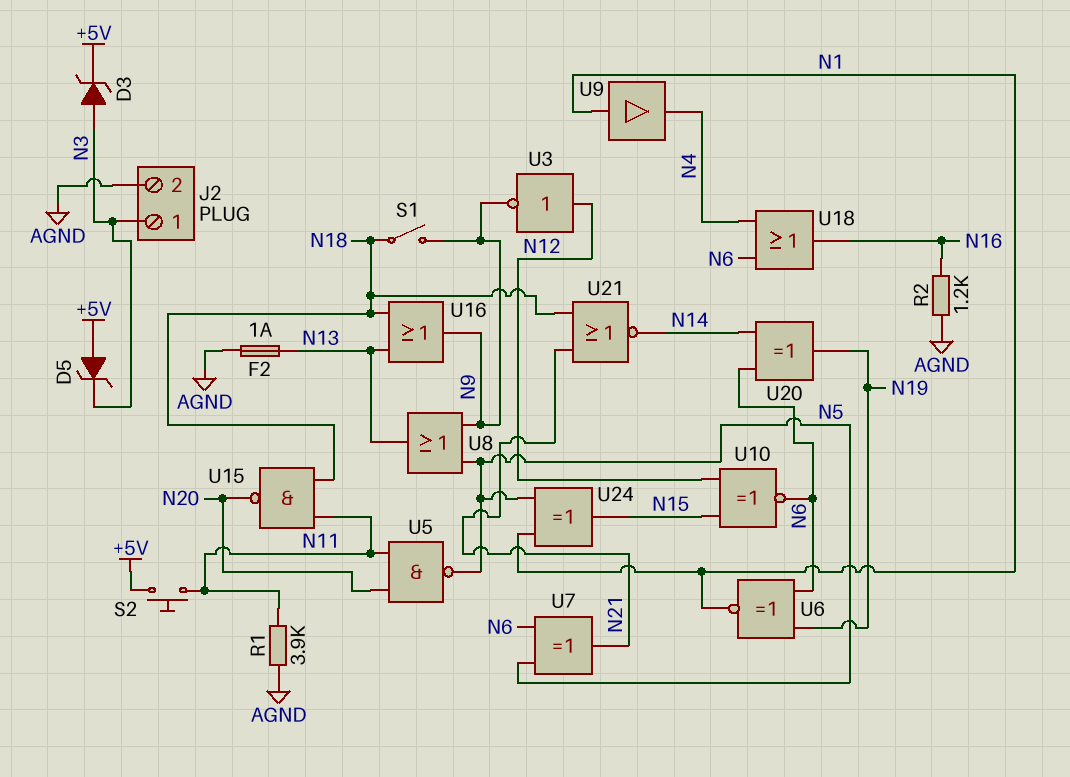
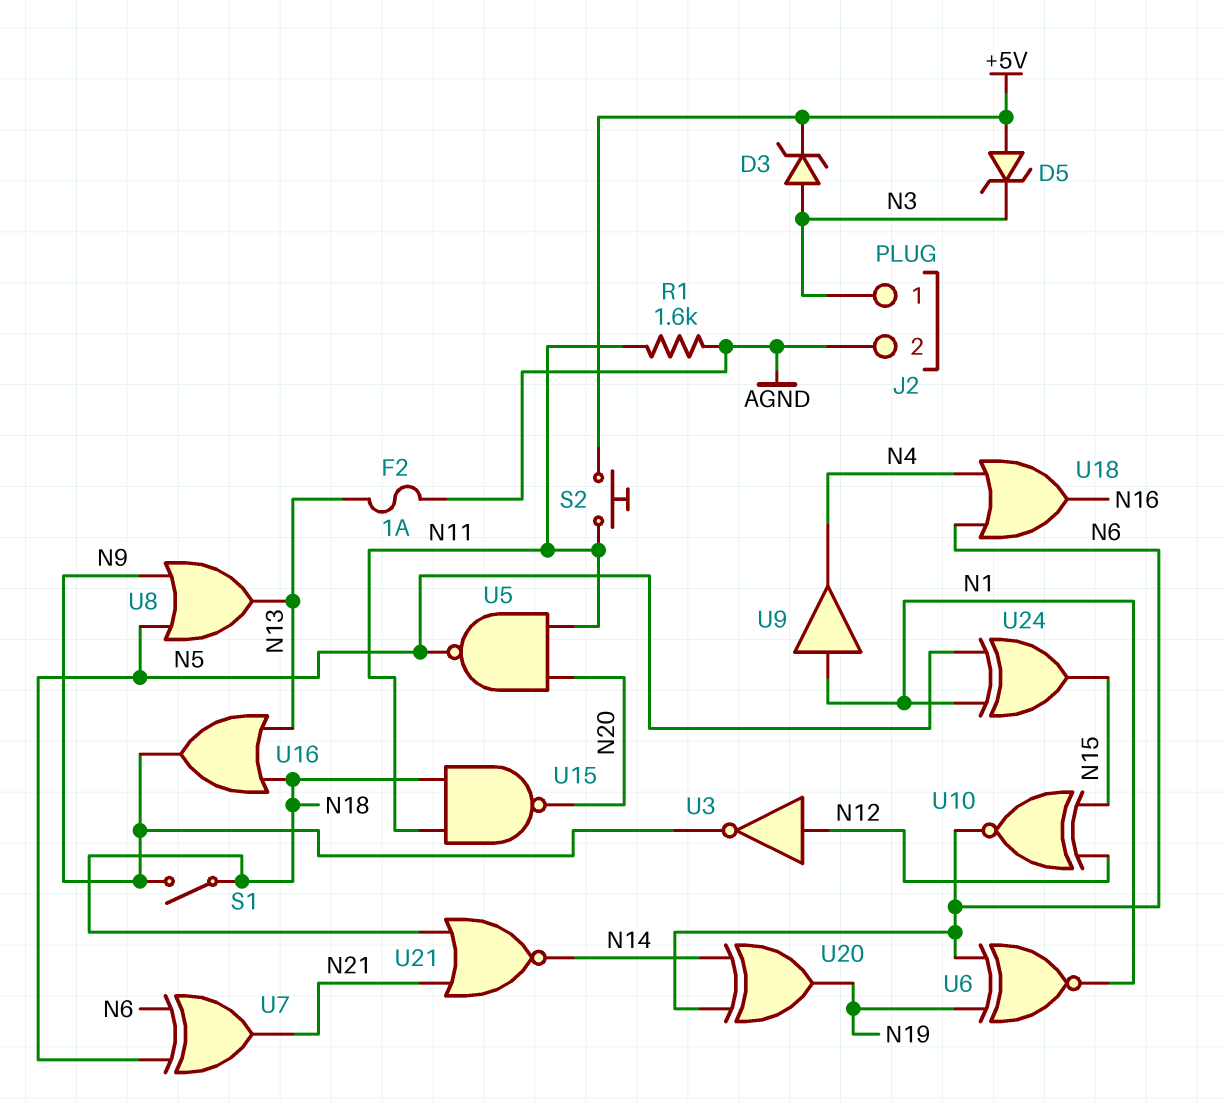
R1: 3.9k (AGND, N11) -> 1.6k (AGND, N11)
R2: 1.2k (AGND, N16) -> none

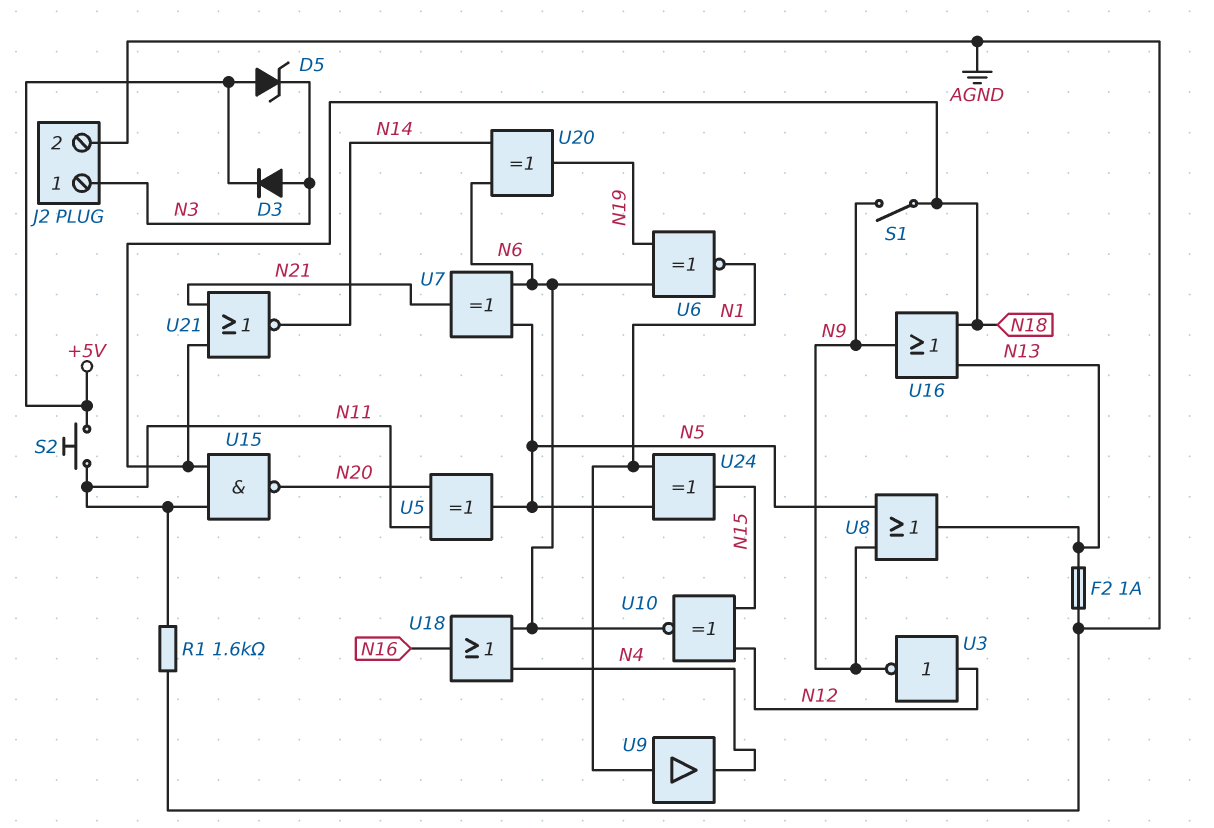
D3: zener (A N3, K +5V) -> diode (A N3, K +5V)
U5: NAND (in N11, in N20, out N5) -> XOR (in N11, in N20, out N5)

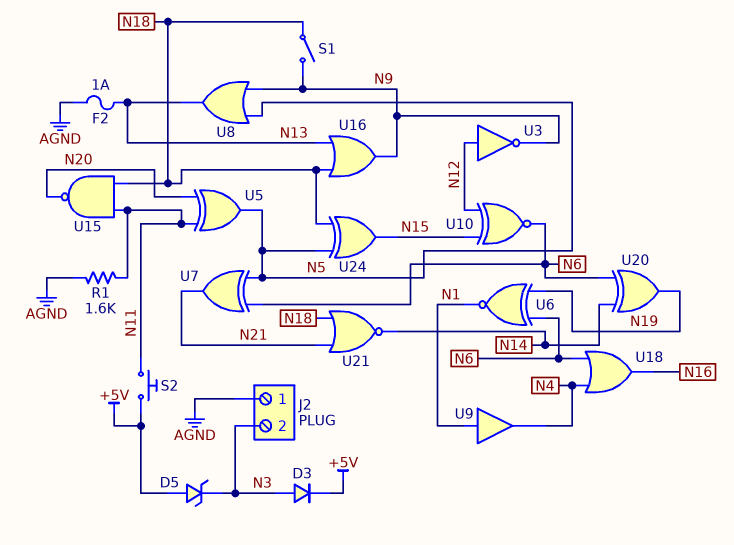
J2 pin 1: N3 -> AGND
J2 pin 2: AGND -> N3
U24: XOR (in N1, in N5, out N15) -> XOR (in N5, in N18, out N15)

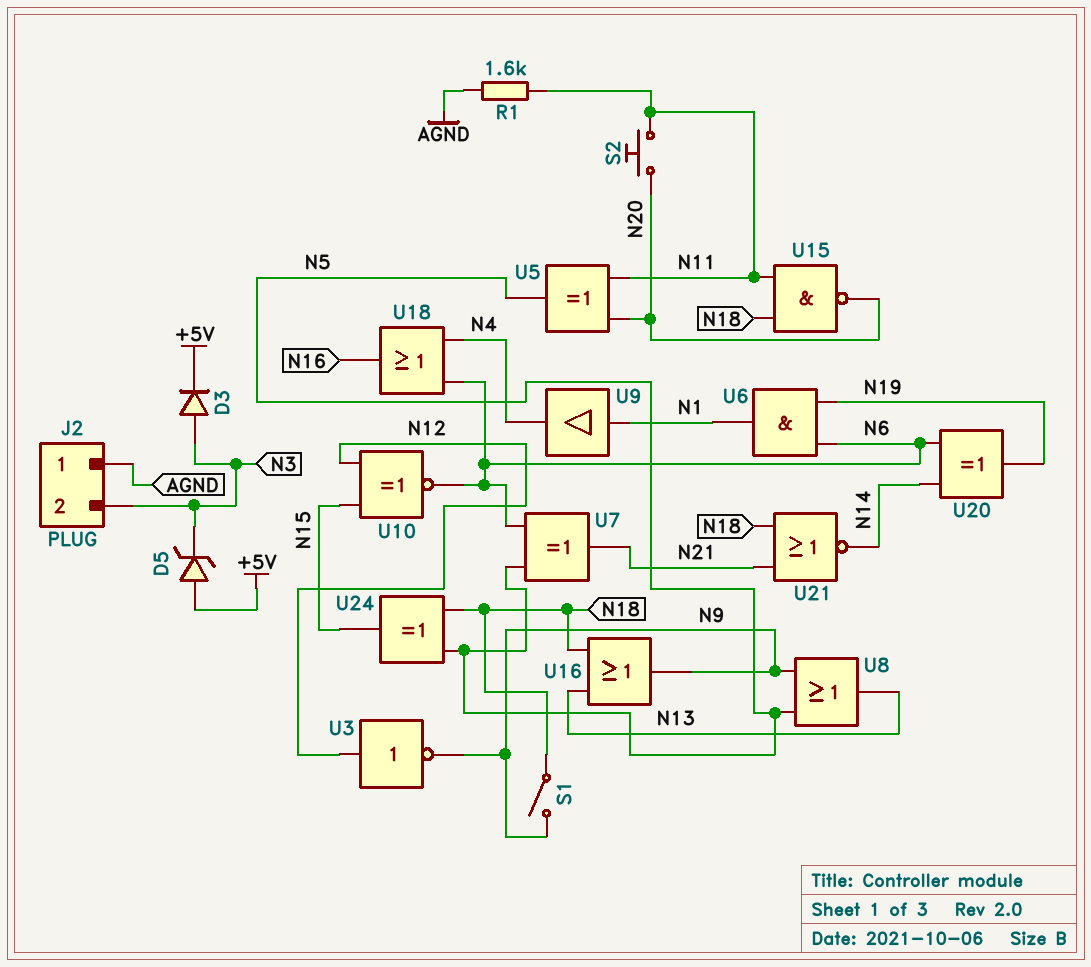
F2: 1A (AGND, N13) -> none
S2: button (+5V, N11) -> button (N11, N20)
U6: XNOR (in N6, in N19, out N1) -> AND (in N6, in N19, out N1)

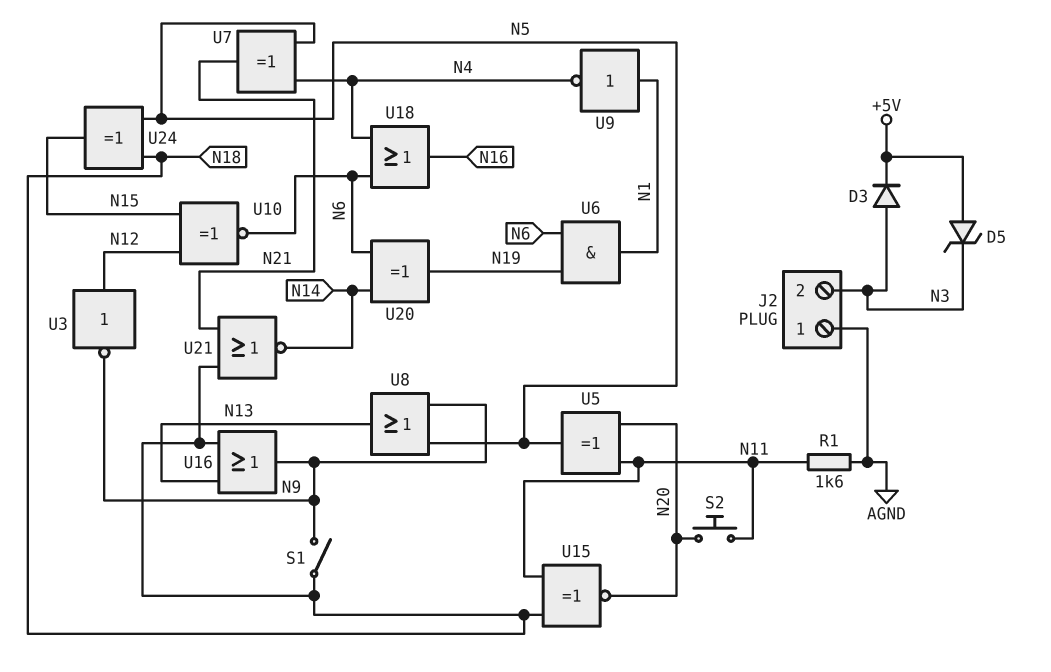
U7: XOR (in N5, in N6, out N21) -> XOR (in N4, in N5, out N21)
U9: buffer (in N1, out N4) -> NOT (in N1, out N4)
U15: NAND (in N11, in N18, out N20) -> XNOR (in N11, in N18, out N20)

